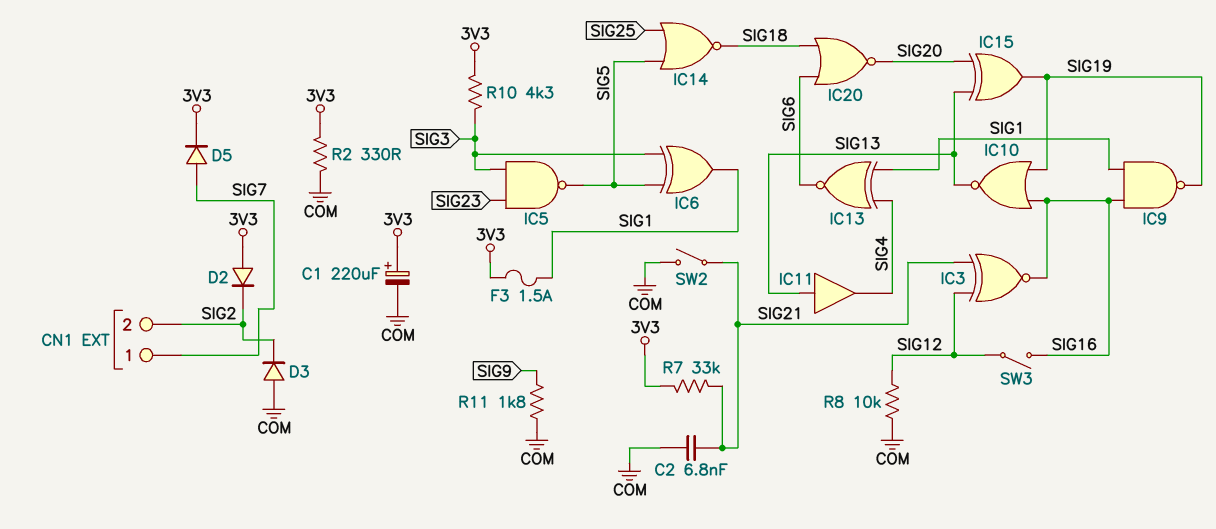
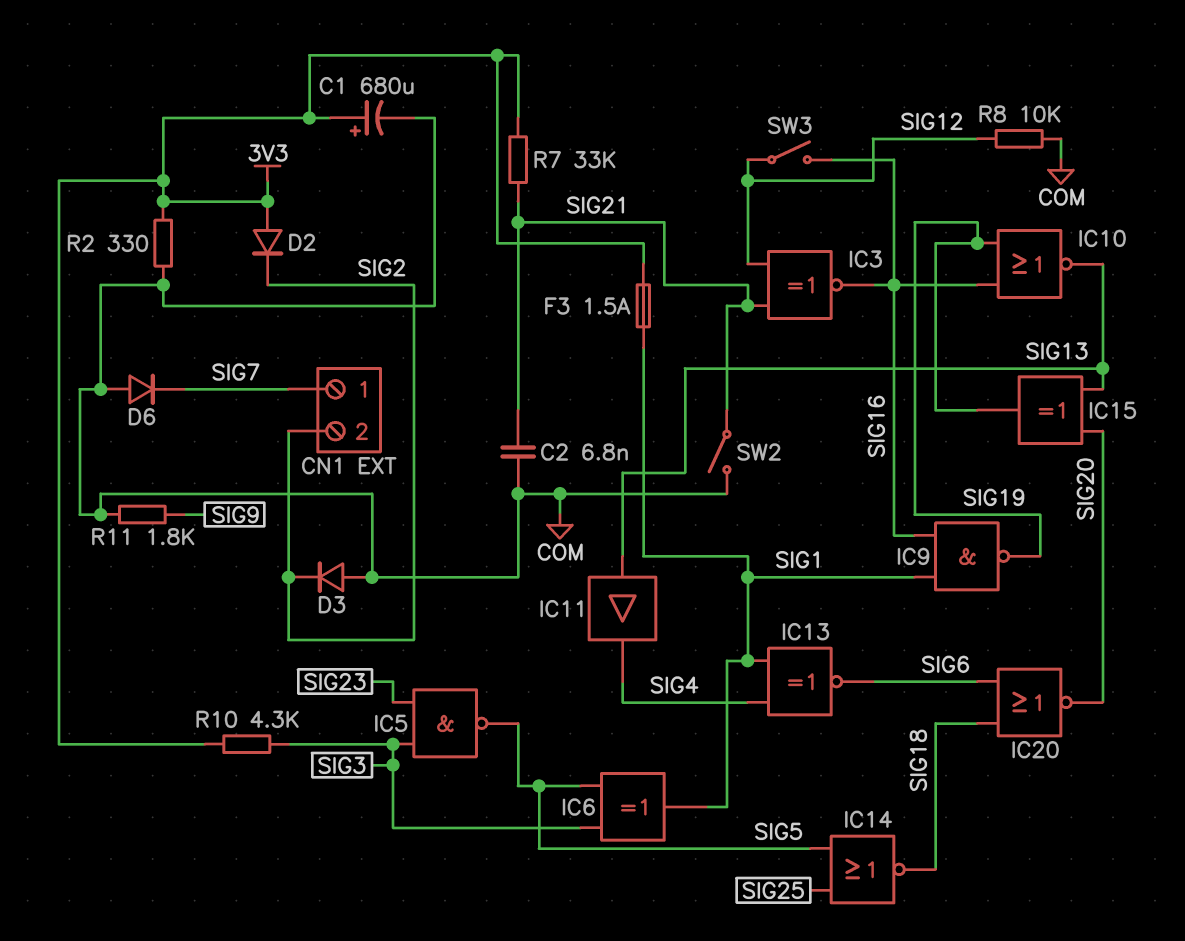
C1: 220uF (plus 3V3, minus COM) -> 680uF (plus 3V3, minus COM)
D5: diode (A SIG7, K 3V3) -> none
D6: none -> diode (A COM, K SIG7)

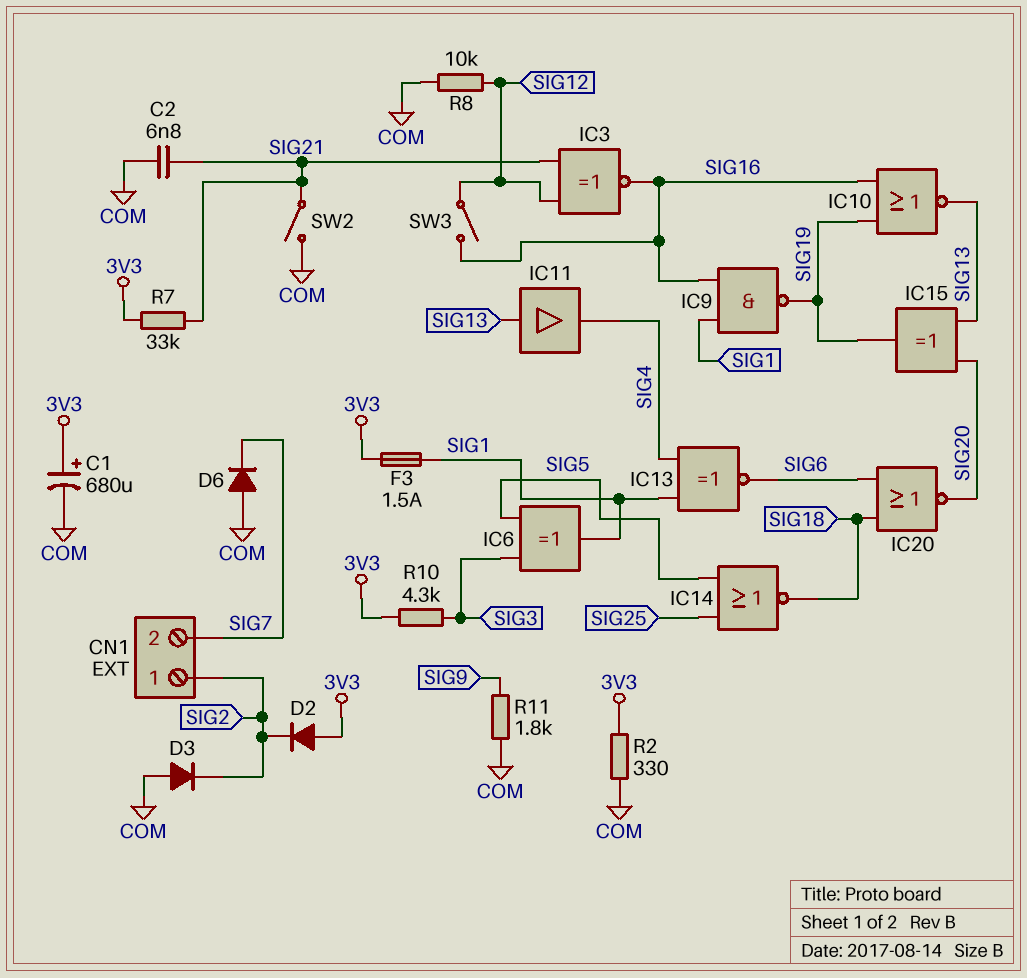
CN1 pin 1: SIG7 -> SIG2
CN1 pin 2: SIG2 -> SIG7
IC5: NAND (in SIG3, in SIG23, out SIG5) -> none

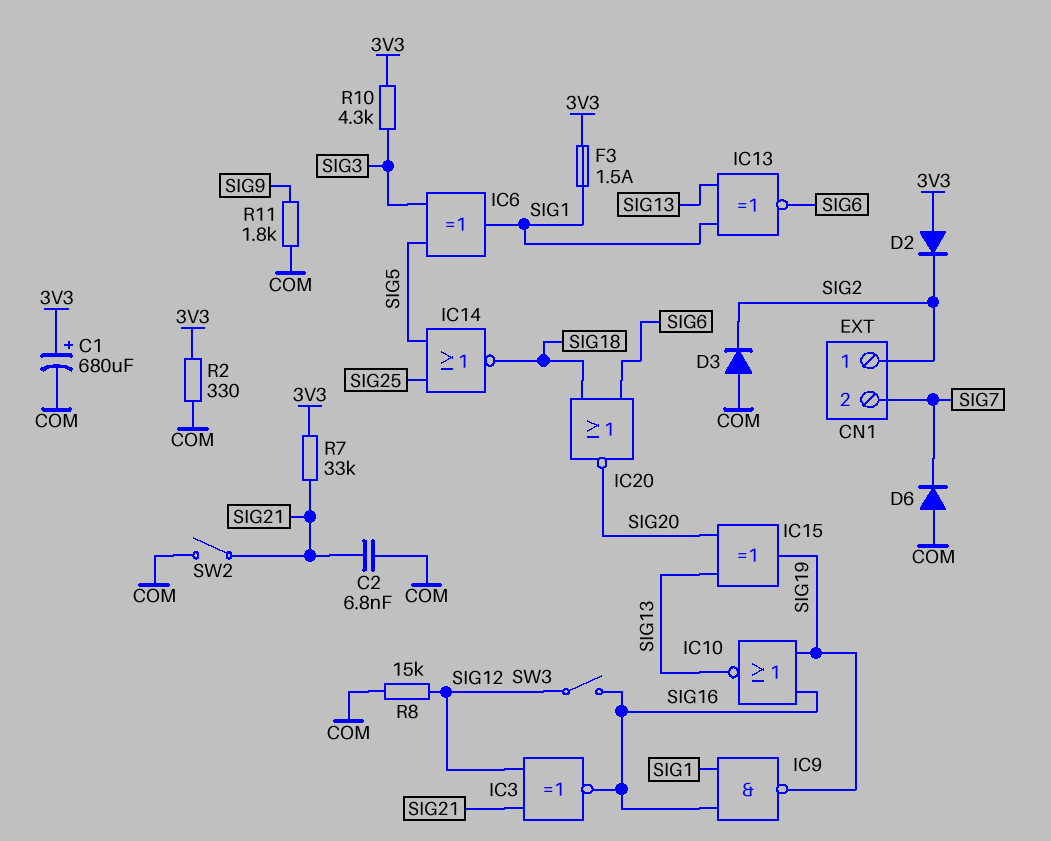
IC11: buffer (in SIG13, out SIG4) -> none
IC13: XNOR (in SIG1, in SIG4, out SIG6) -> XNOR (in SIG1, in SIG13, out SIG6)
R8: 10k (COM, SIG12) -> 15k (COM, SIG12)

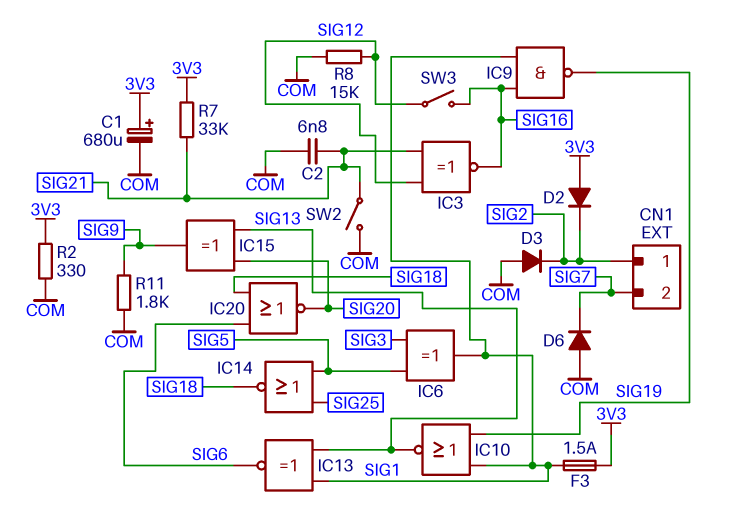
IC10: NOR (in SIG16, in SIG19, out SIG13) -> NOR (in SIG1, in SIG19, out SIG13)
IC15: XOR (in SIG13, in SIG20, out SIG19) -> XOR (in SIG13, in SIG20, out SIG9)
R10: 4.3k (3V3, SIG3) -> none

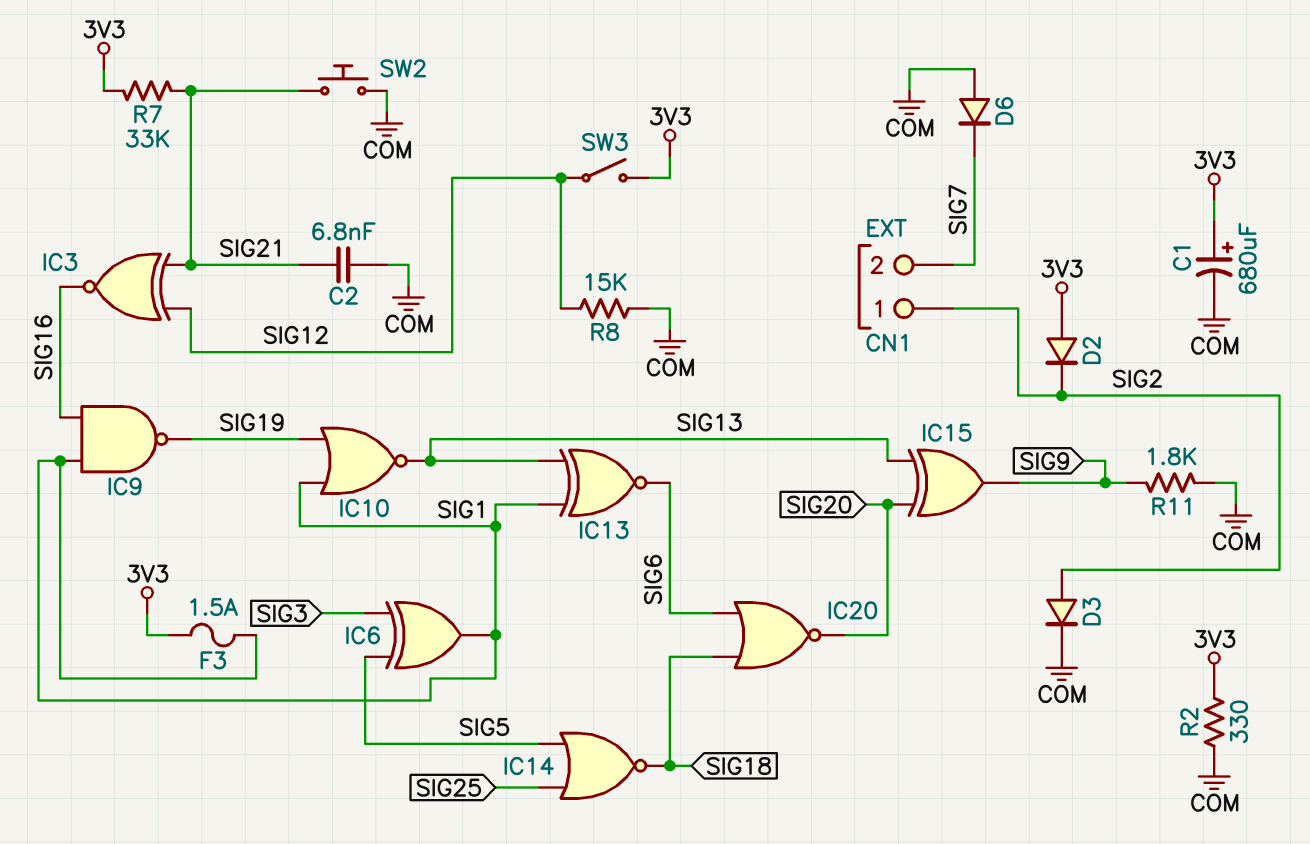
D3: diode (A COM, K SIG2) -> diode (A SIG2, K COM)
SW2: switch (COM, SIG21) -> button (COM, SIG21)
SW3: switch (SIG12, SIG16) -> switch (3V3, SIG12)

